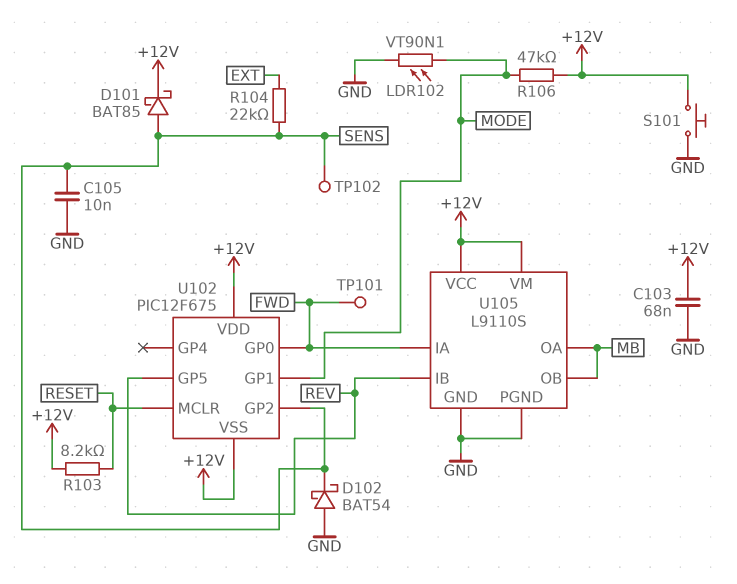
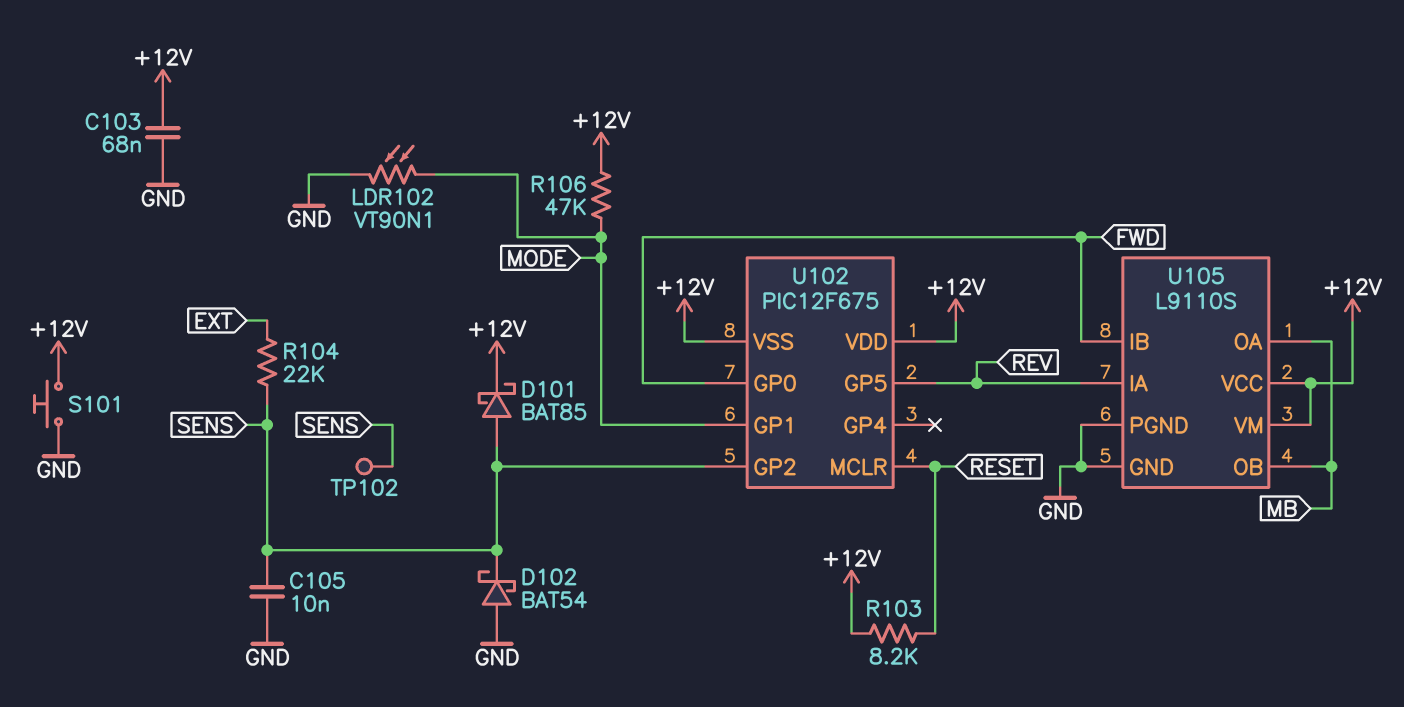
TP101: test point (FWD) -> none
U105 pin IA: FWD -> REV
U105 pin IB: REV -> FWD

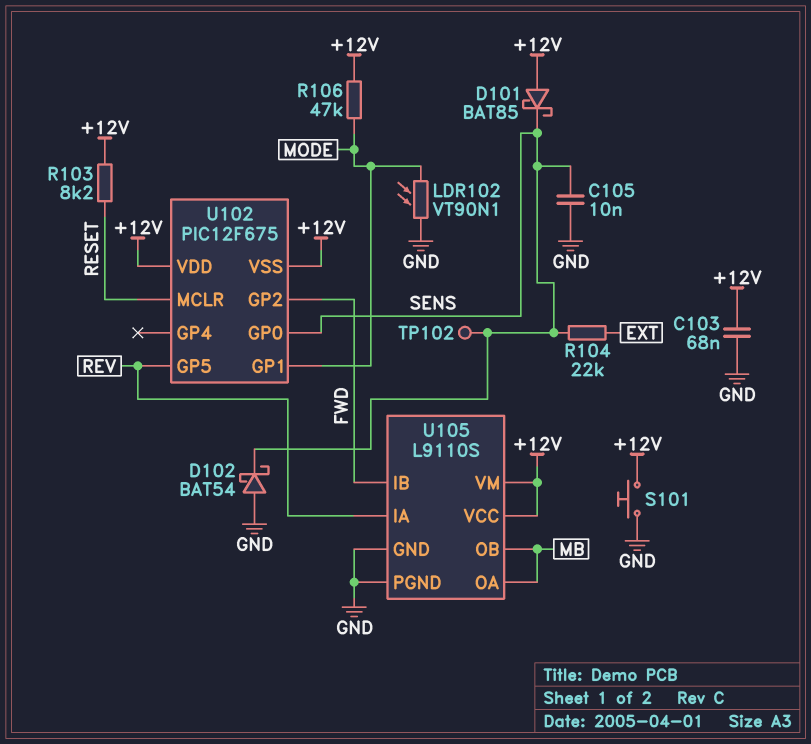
D101: schottky BAT85 (A SENS, K +12V) -> schottky BAT85 (A +12V, K SENS)
U102 pin GP0: FWD -> SENS
U102 pin GP2: SENS -> FWD

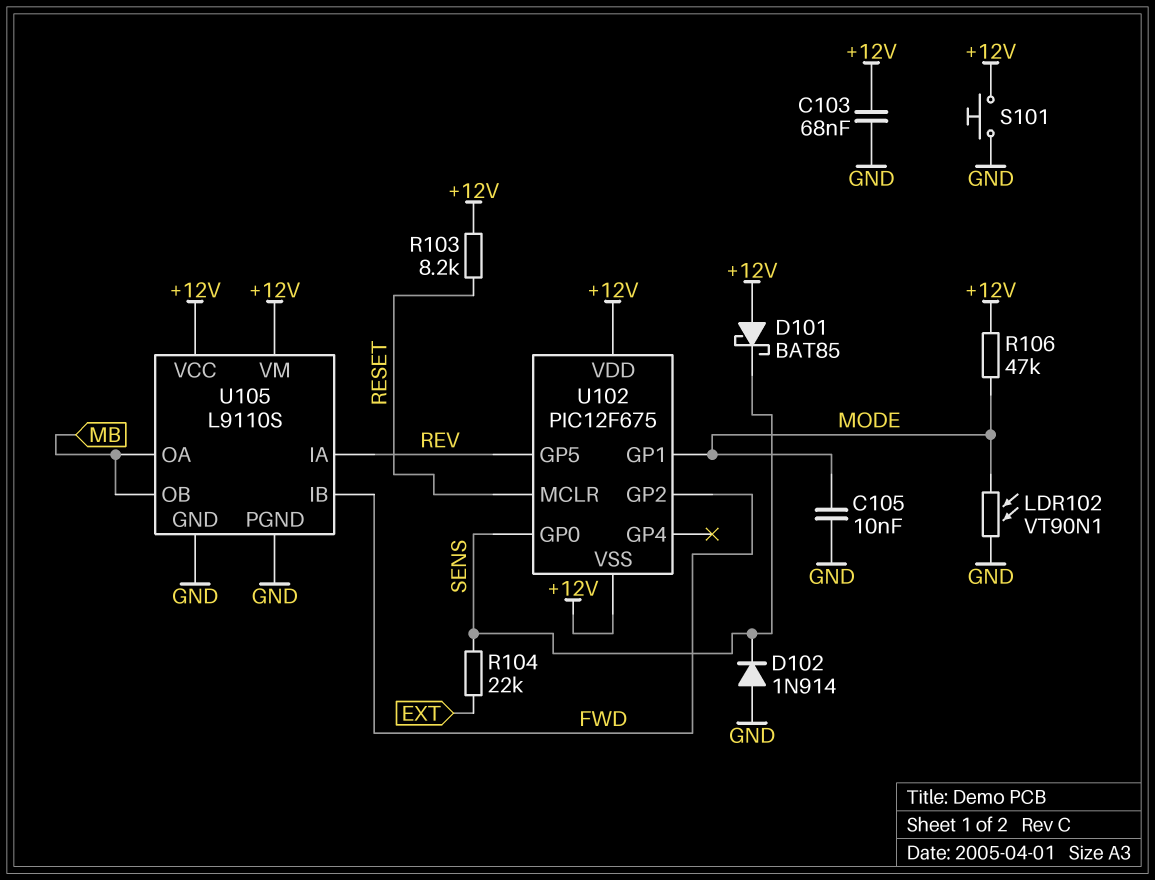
C105: 10nF (GND, SENS) -> 10nF (GND, MODE)
D102: schottky BAT54 (A GND, K SENS) -> diode 1N914 (A GND, K SENS)
TP102: test point (SENS) -> none

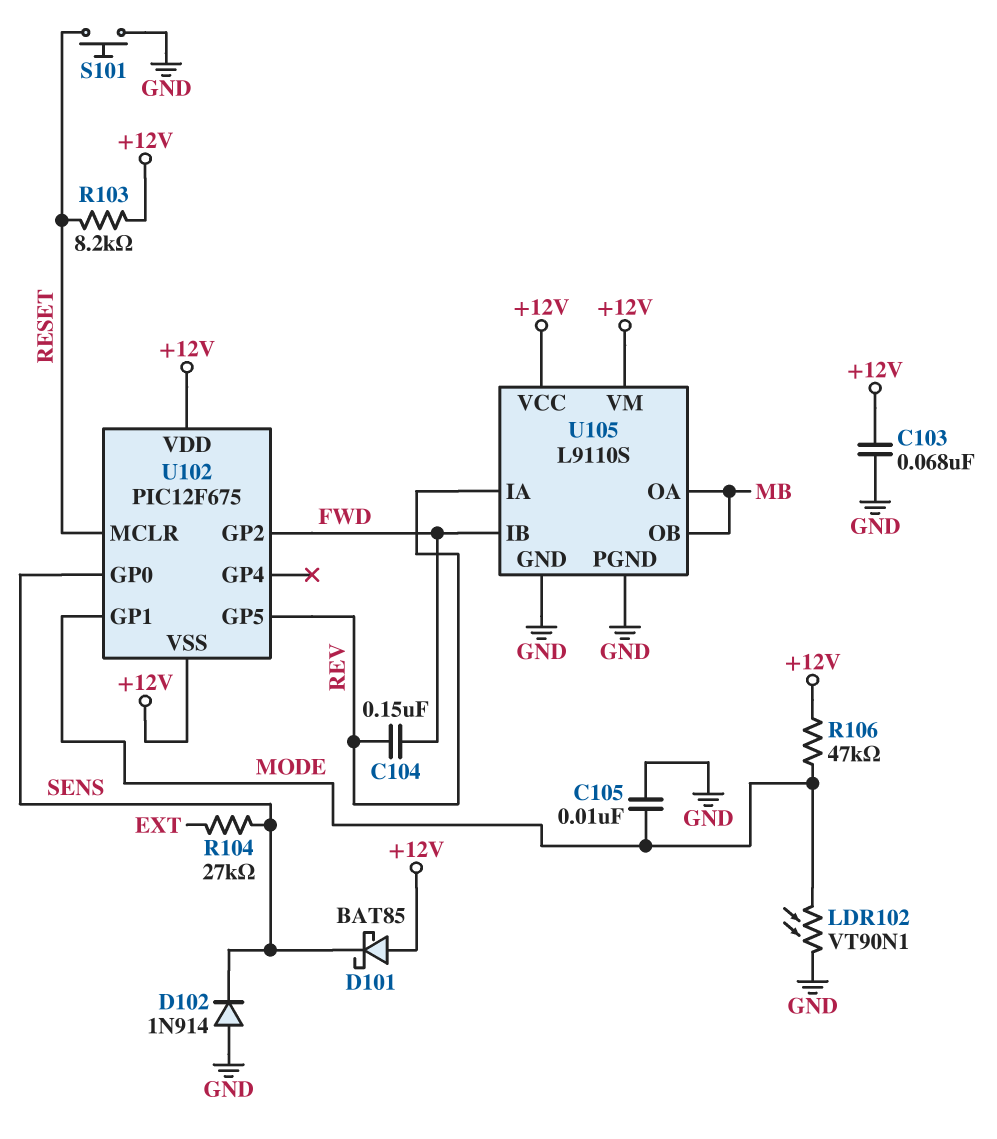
C104: none -> 150nF (FWD, REV)
R104: 22k (EXT, SENS) -> 27k (EXT, SENS)
S101: button (+12V, GND) -> button (GND, RESET)

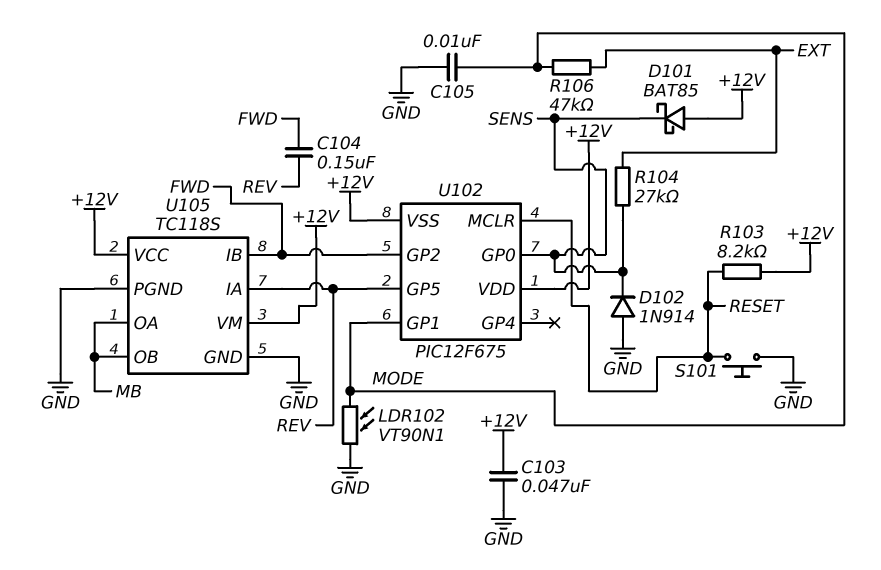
C103: 68nF (+12V, GND) -> 47nF (+12V, GND)
R106: 47k (+12V, MODE) -> 47k (EXT, MODE)
U105: L9110S -> TC118S

